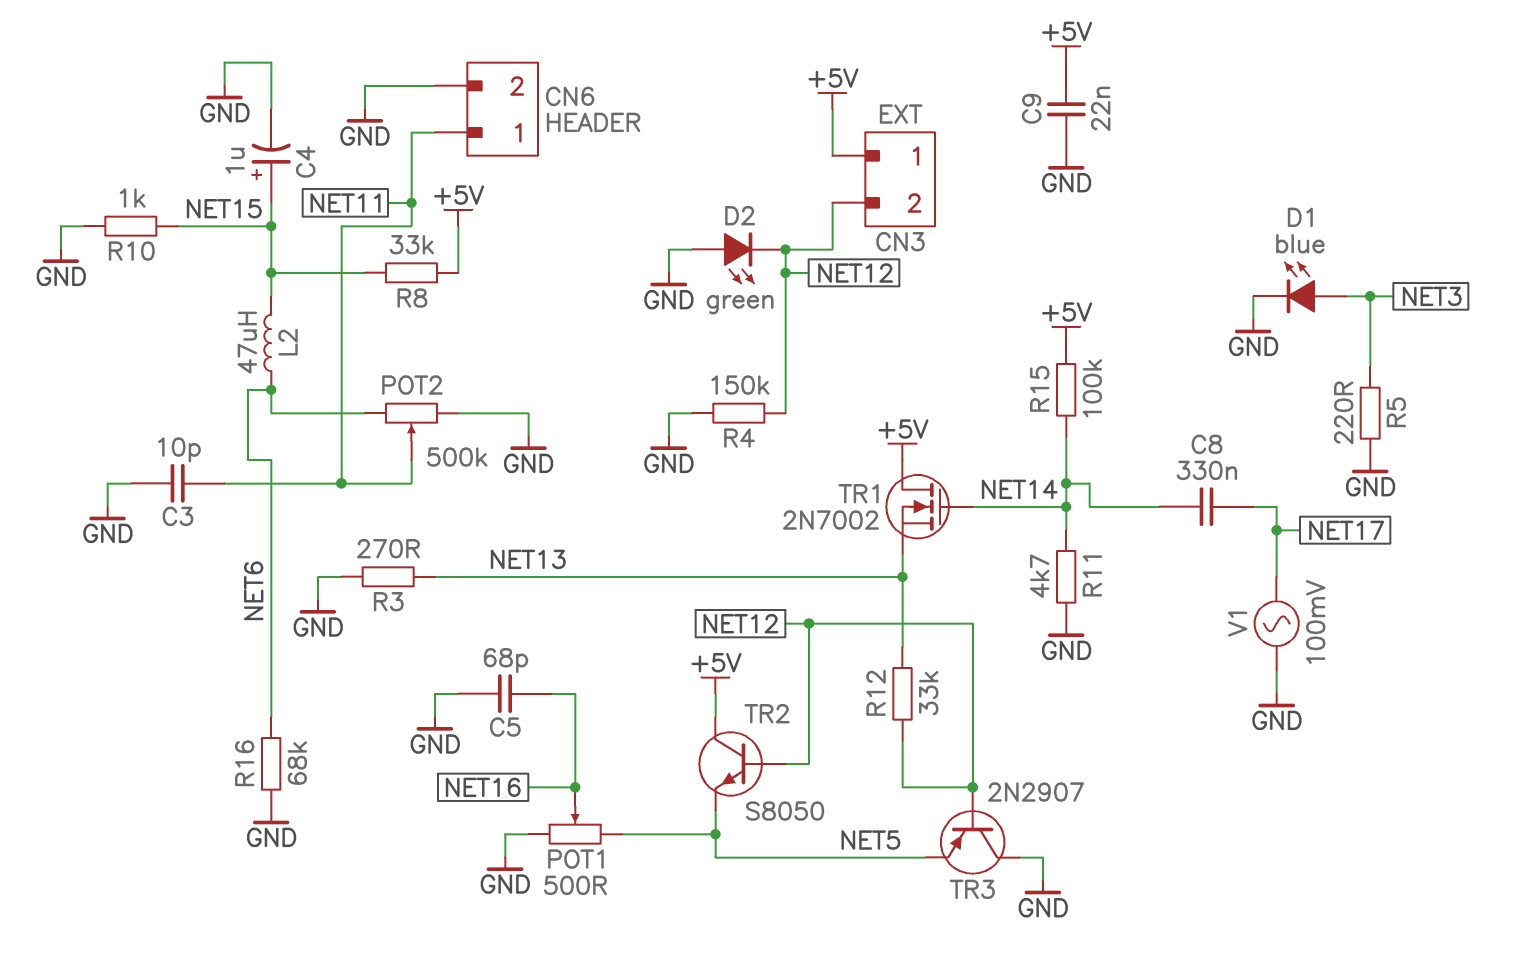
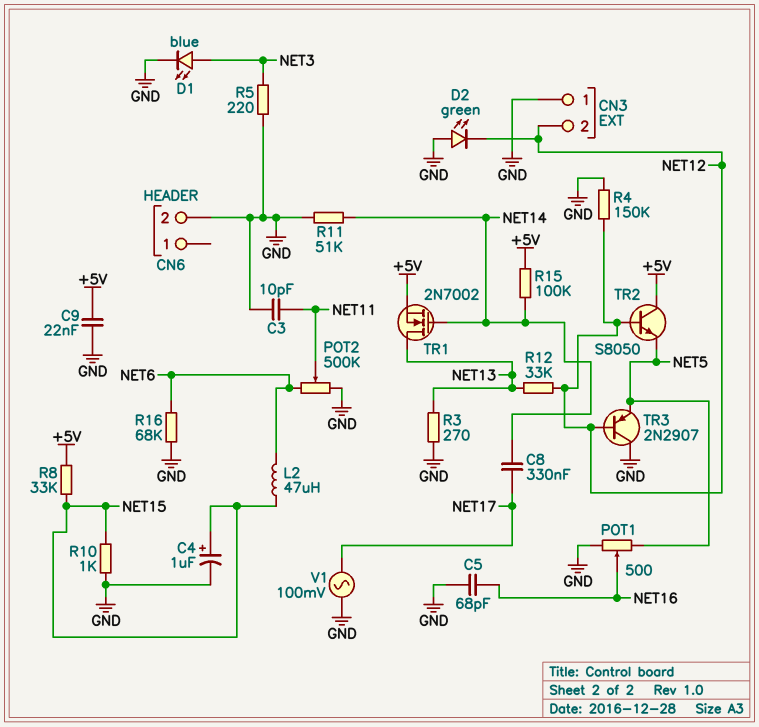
CN3 pin 1: +5V -> GND
CN6 pin 1: NET11 -> none
R11: 4.7k (GND, NET14) -> 51k (GND, NET14)
TR1: NMOS 2N7002 (G NET14, D +5V, S NET13) -> NMOS 2N7002 (G NET14, D NET13, S +5V)

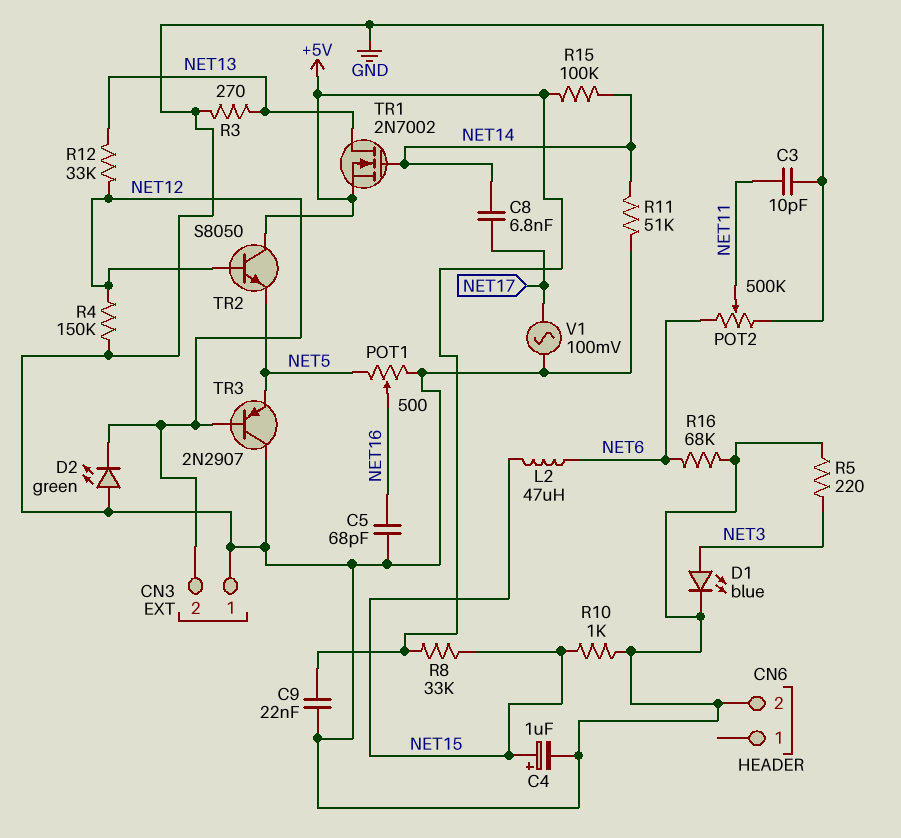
C8: 330nF (NET14, NET17) -> 6.8nF (NET14, NET17)

